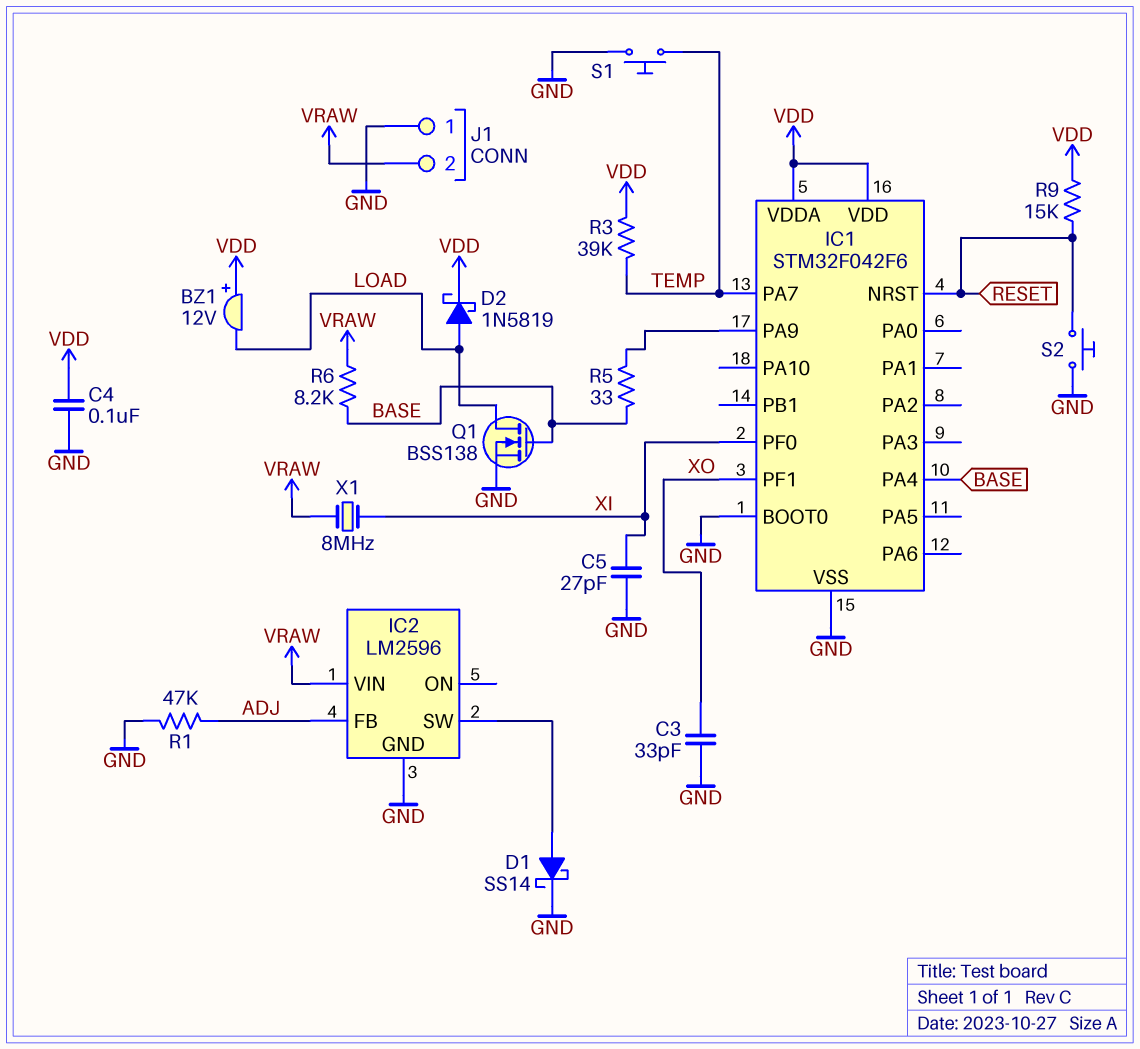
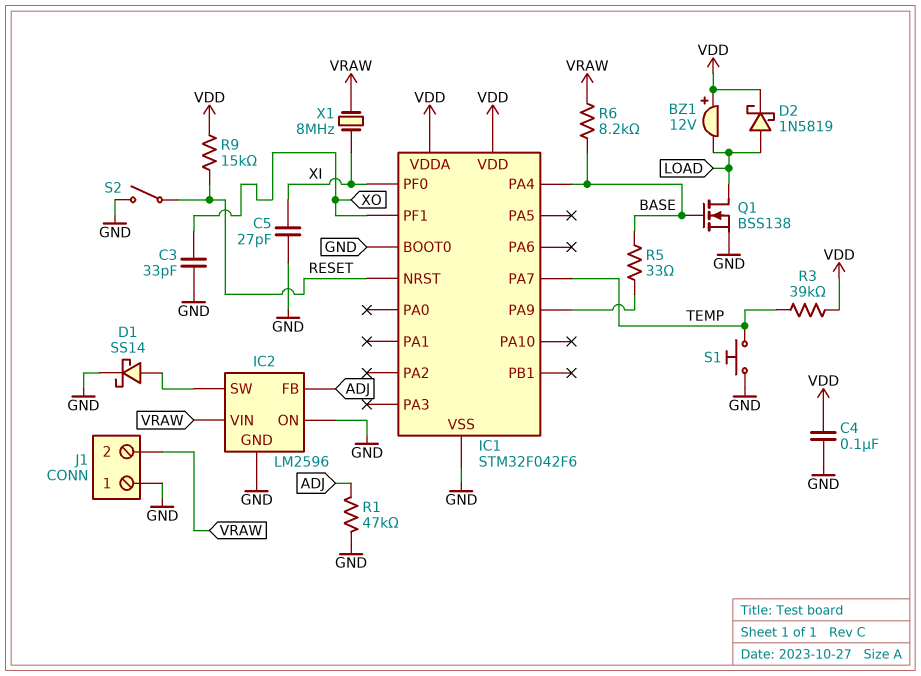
IC2 pin ON: none -> GND
S2: button (GND, RESET) -> switch (GND, RESET)

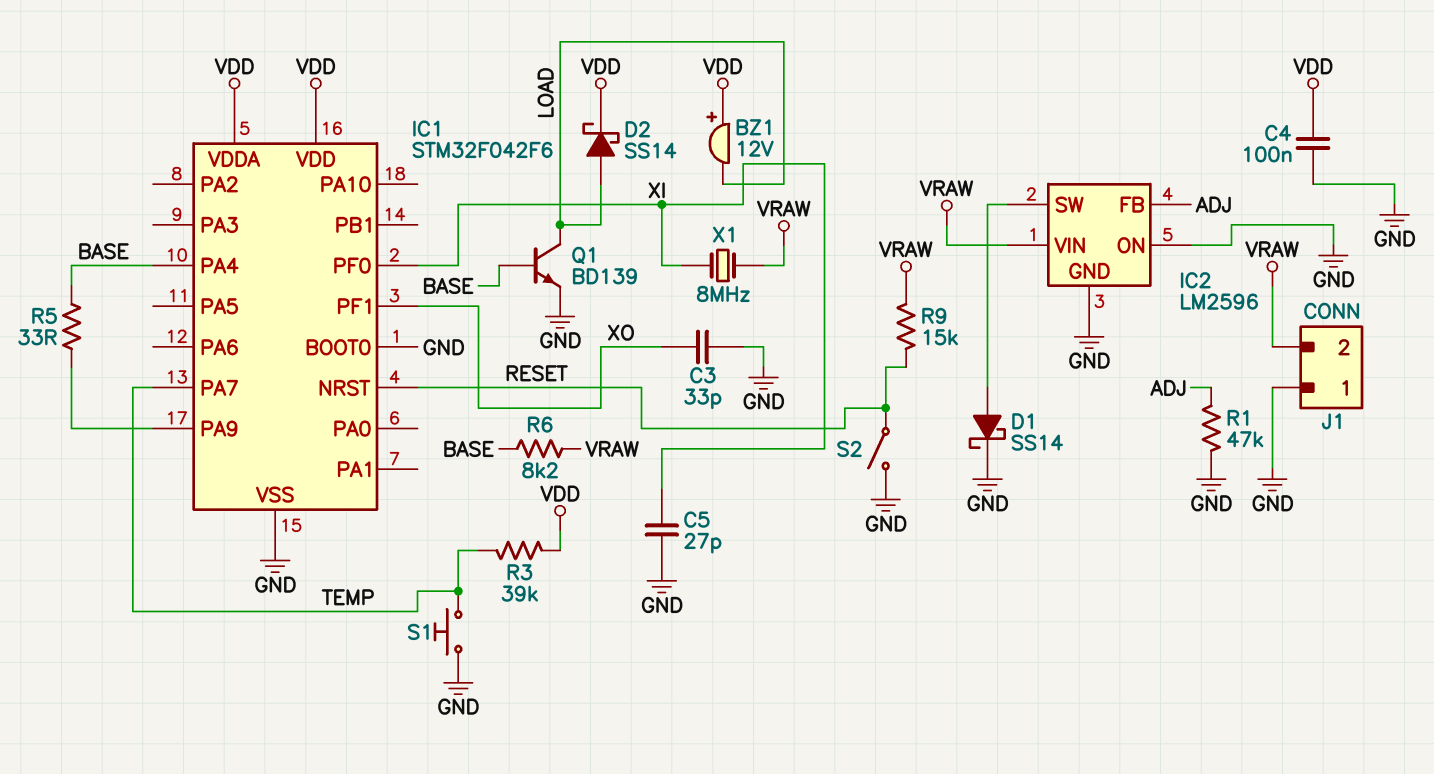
D2: schottky 1N5819 (A LOAD, K VDD) -> schottky SS14 (A LOAD, K VDD)
Q1: NMOS BSS138 (G BASE, D LOAD, S GND) -> NPN BD139 (B BASE, C LOAD, E GND)
R9: 15k (RESET, VDD) -> 15k (RESET, VRAW)

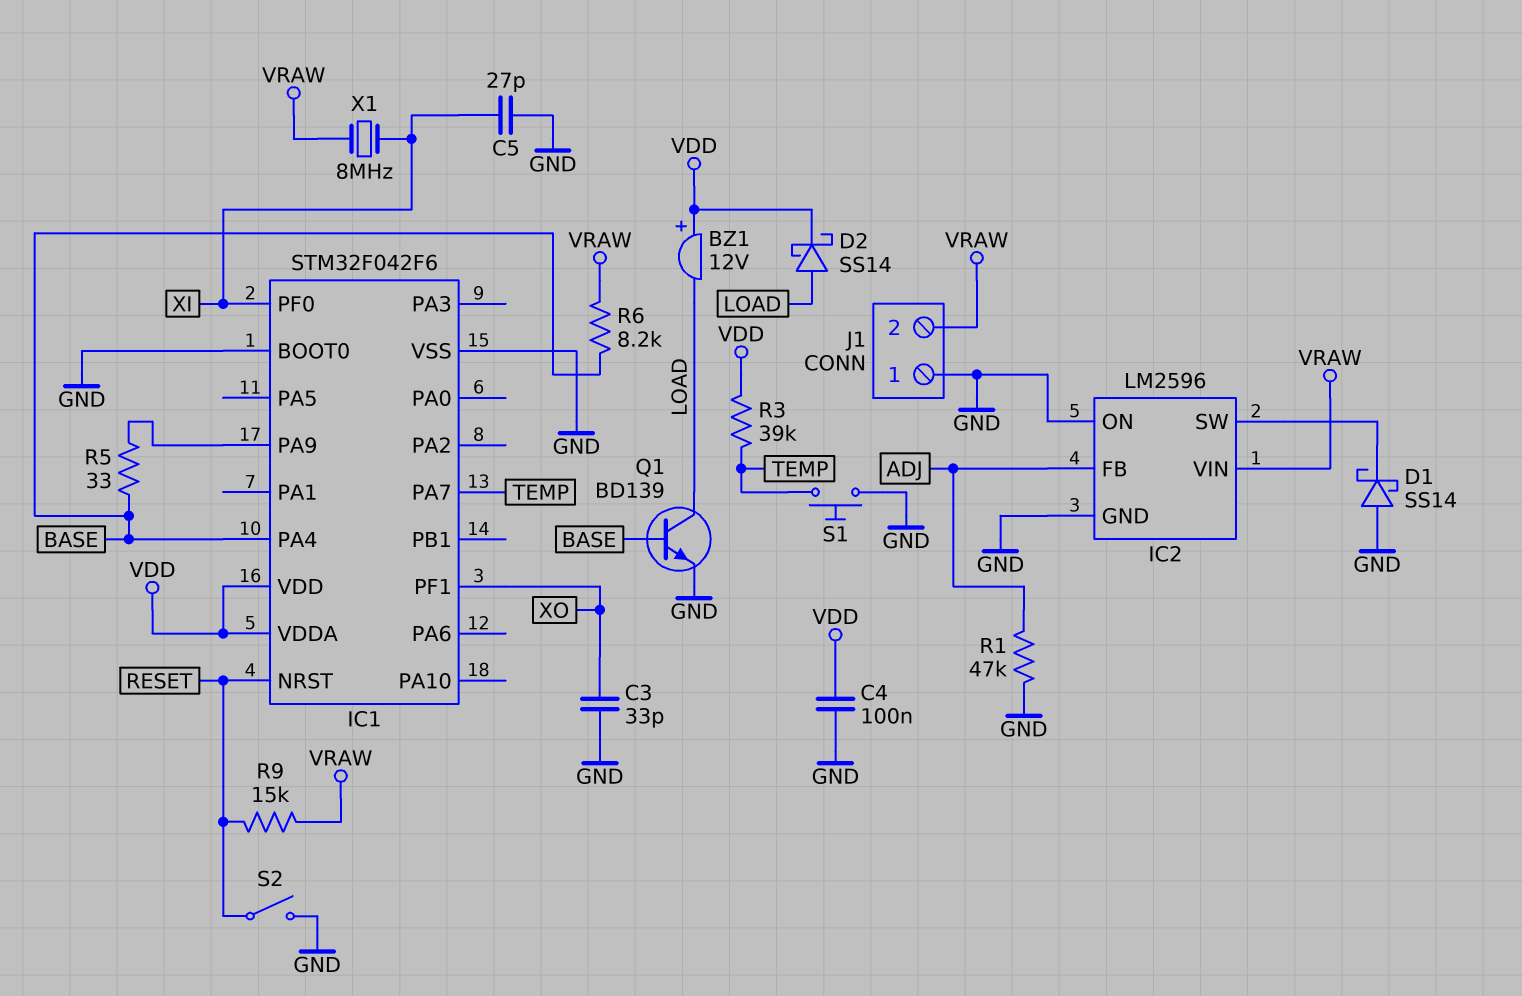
D1: schottky SS14 (A IC2/SW, K GND) -> schottky SS14 (A GND, K IC2/SW)

